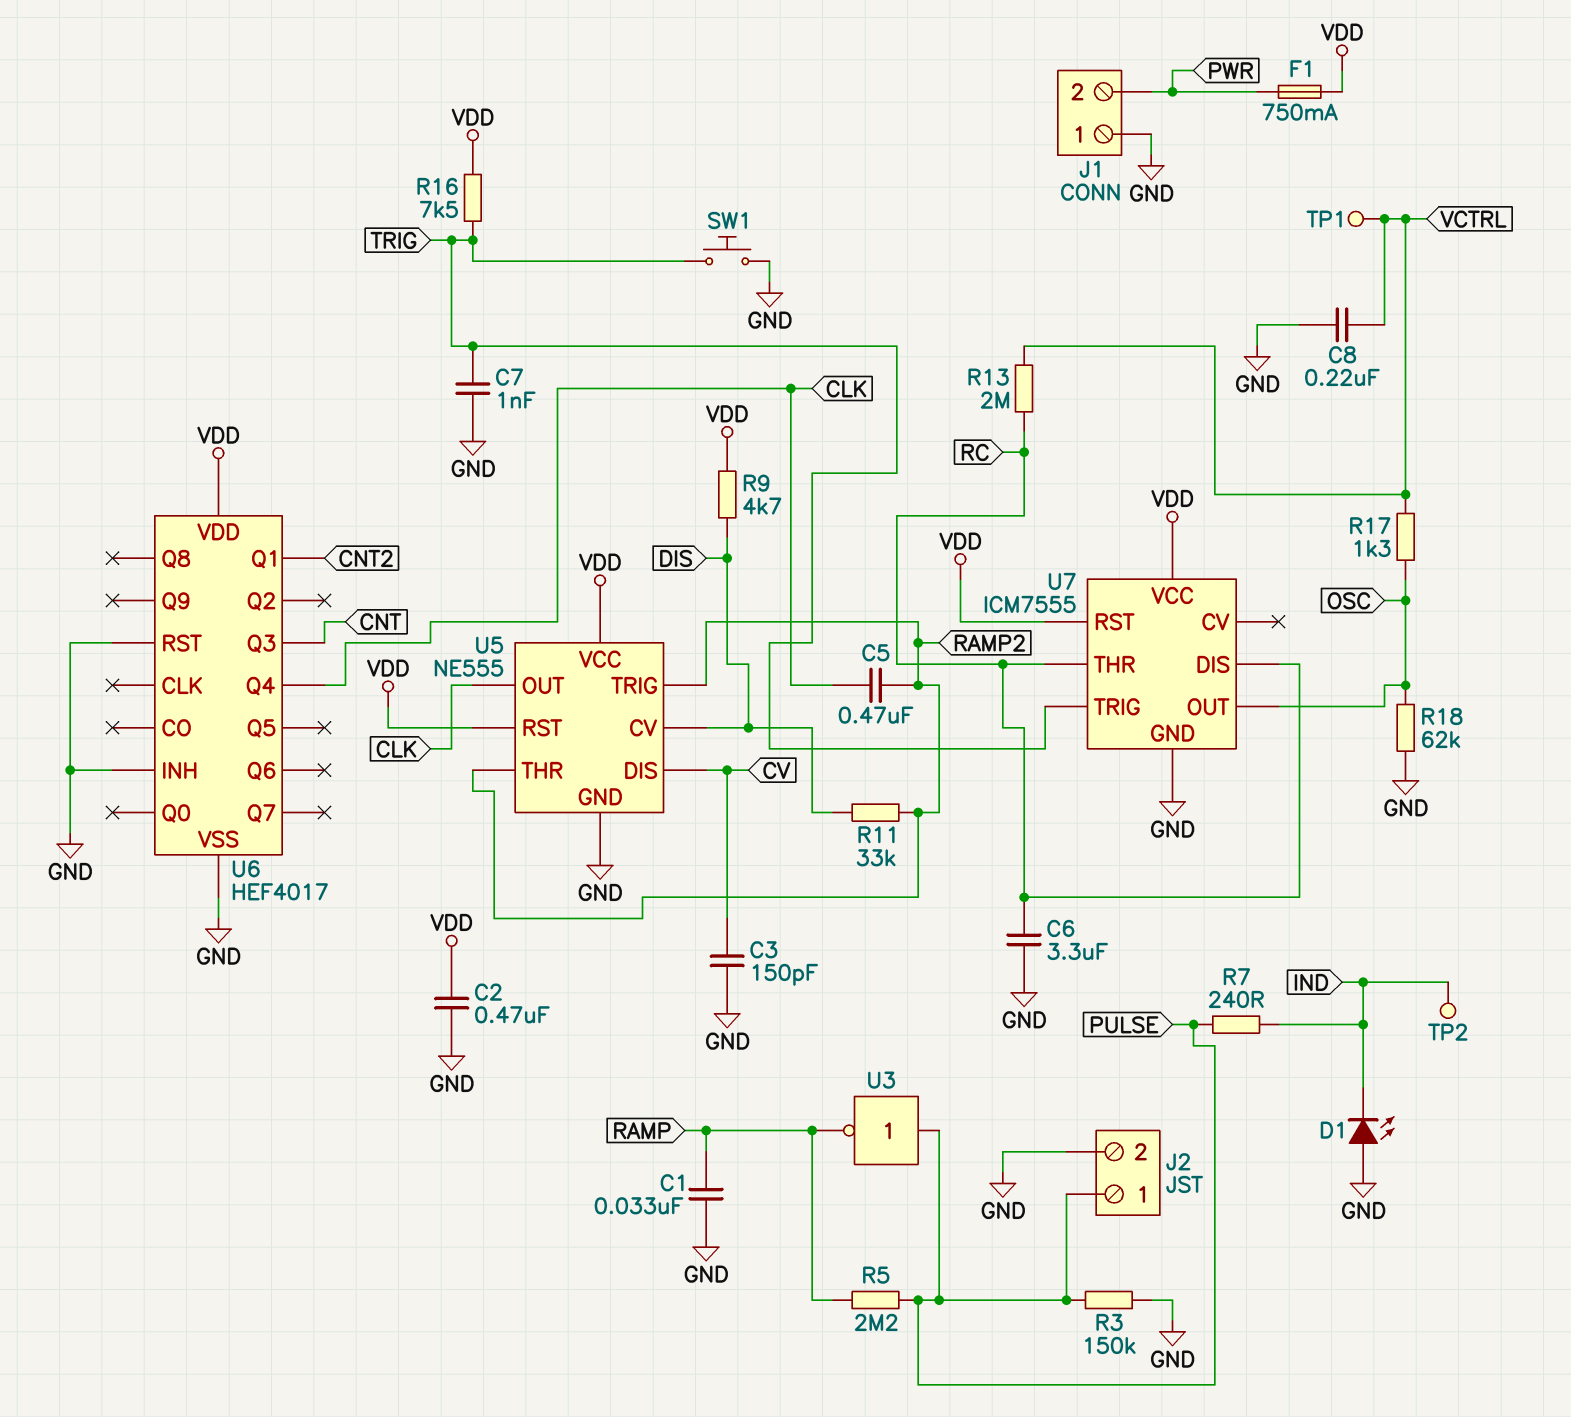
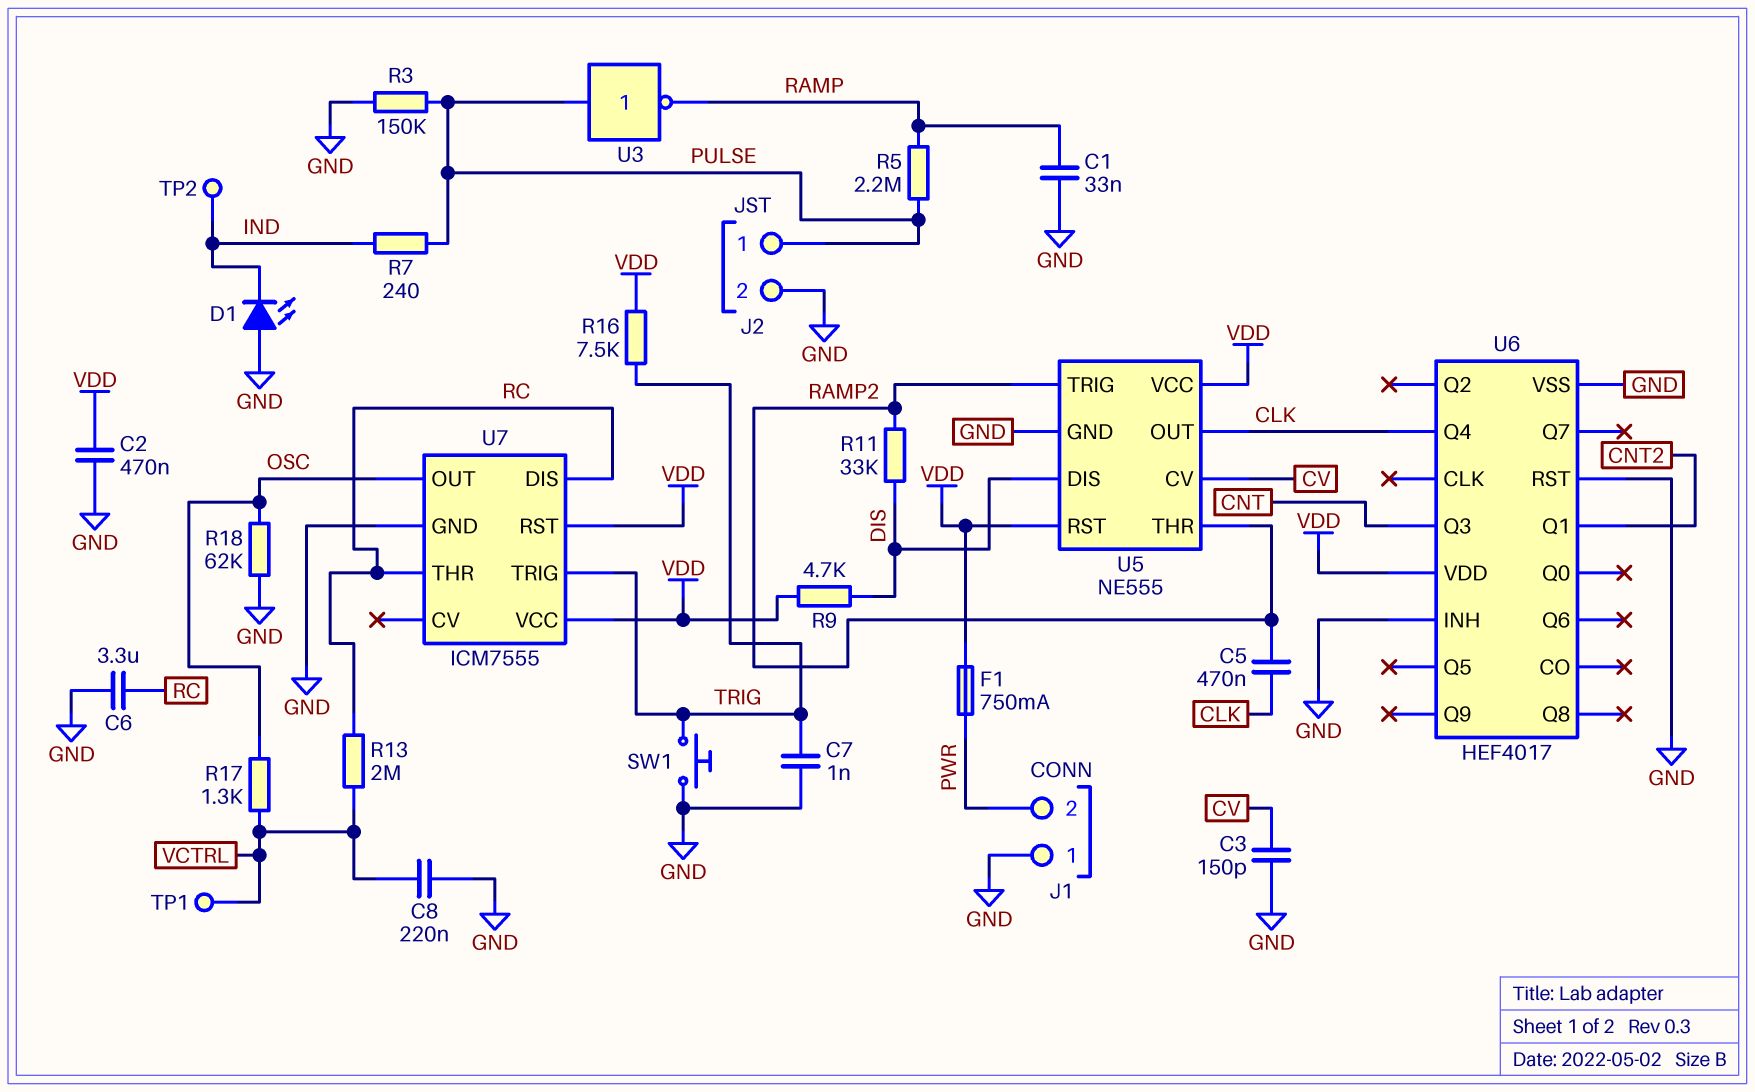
U5 pin CV: DIS -> CV
U5 pin DIS: CV -> DIS

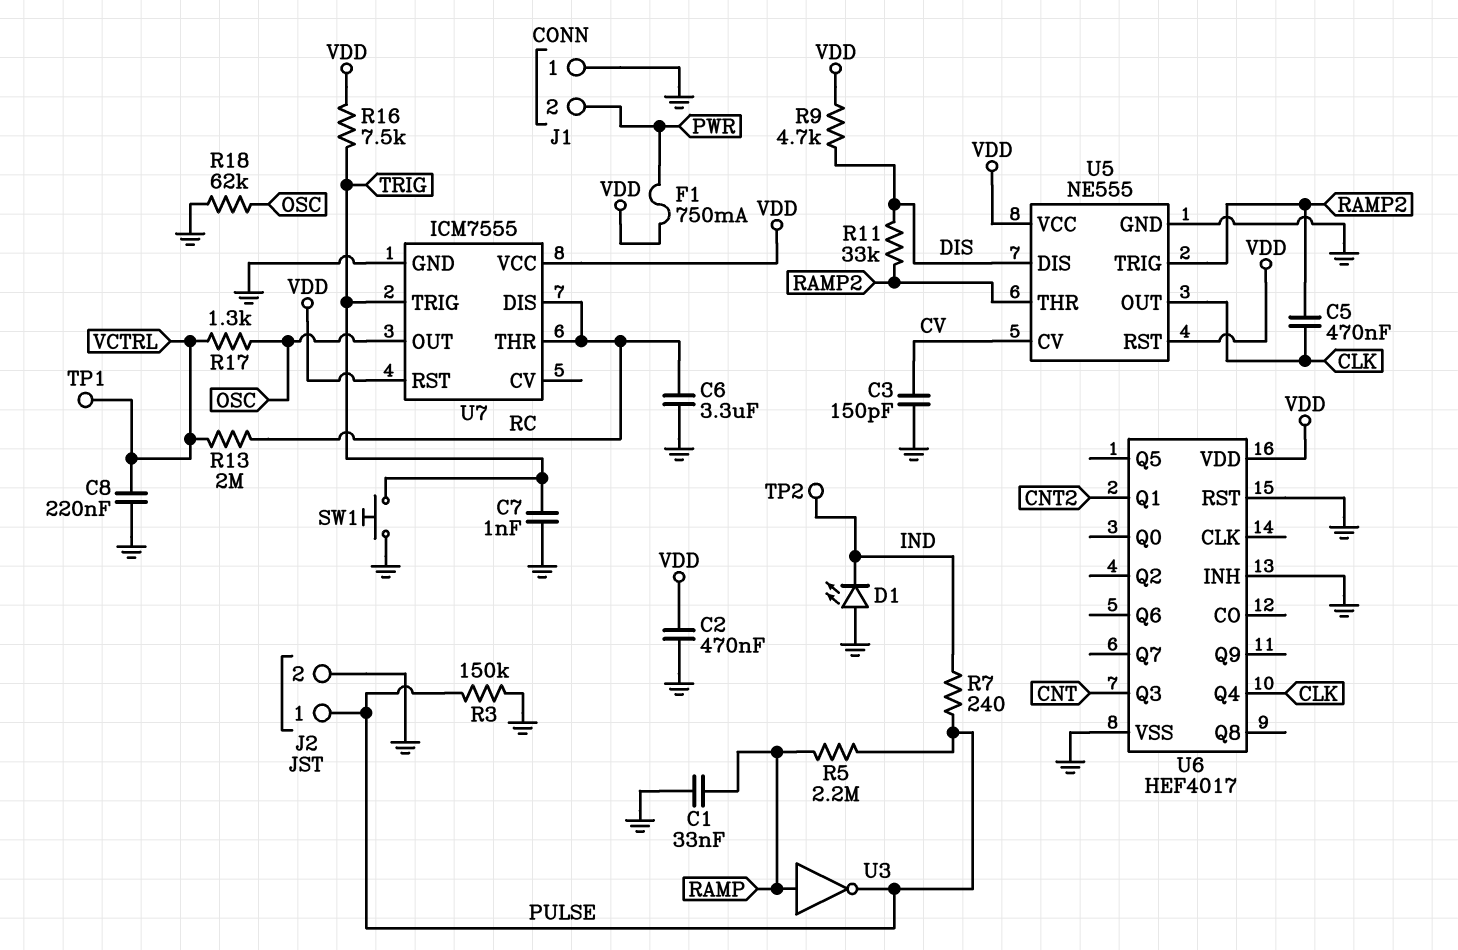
U3: NOT (in PULSE, out RAMP) -> NOT (in RAMP, out PULSE)

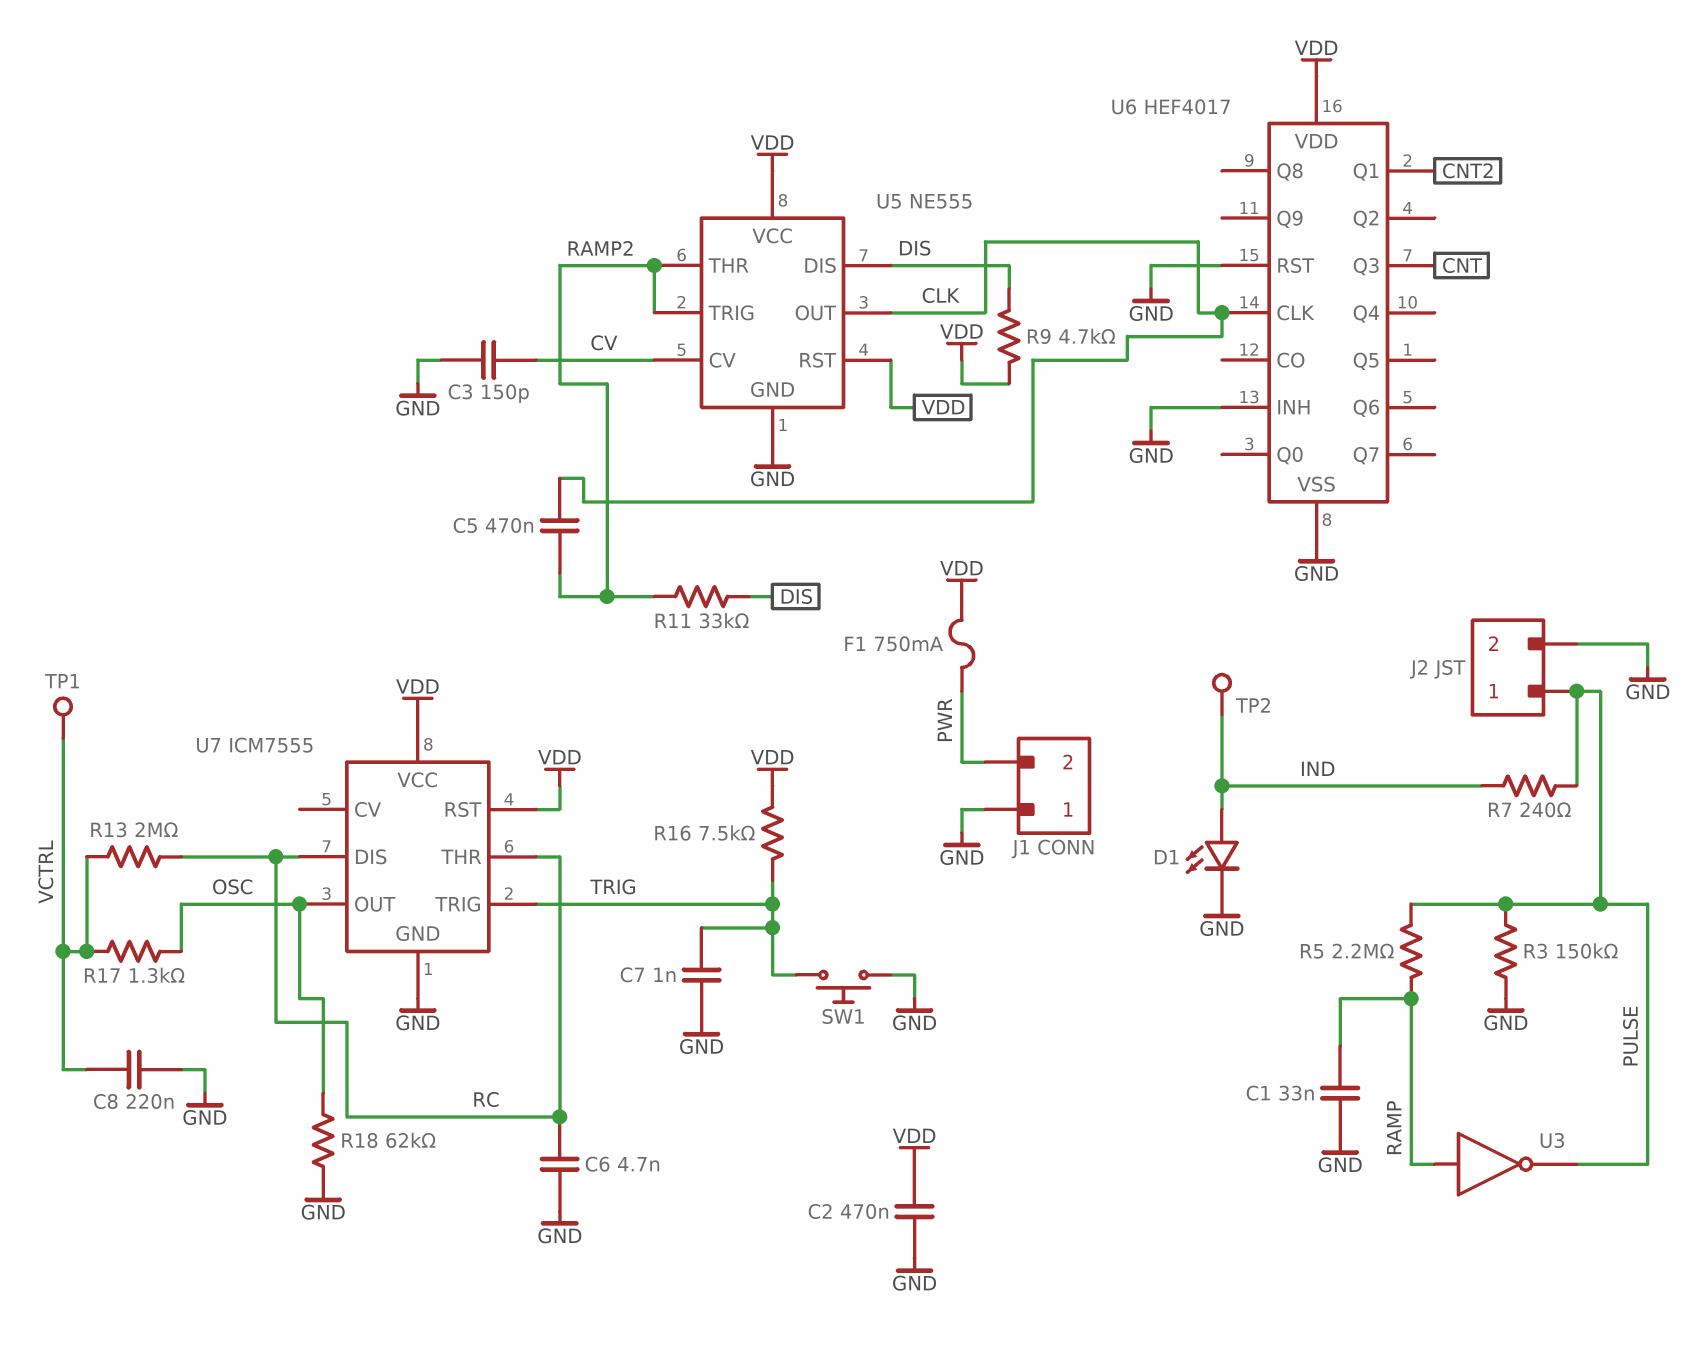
C6: 3.3uF (GND, RC) -> 4.7nF (GND, RC)
D1: LED (A GND, K IND) -> LED (A IND, K GND)
U6 pin CLK: none -> CLK
U6 pin Q4: CLK -> none

